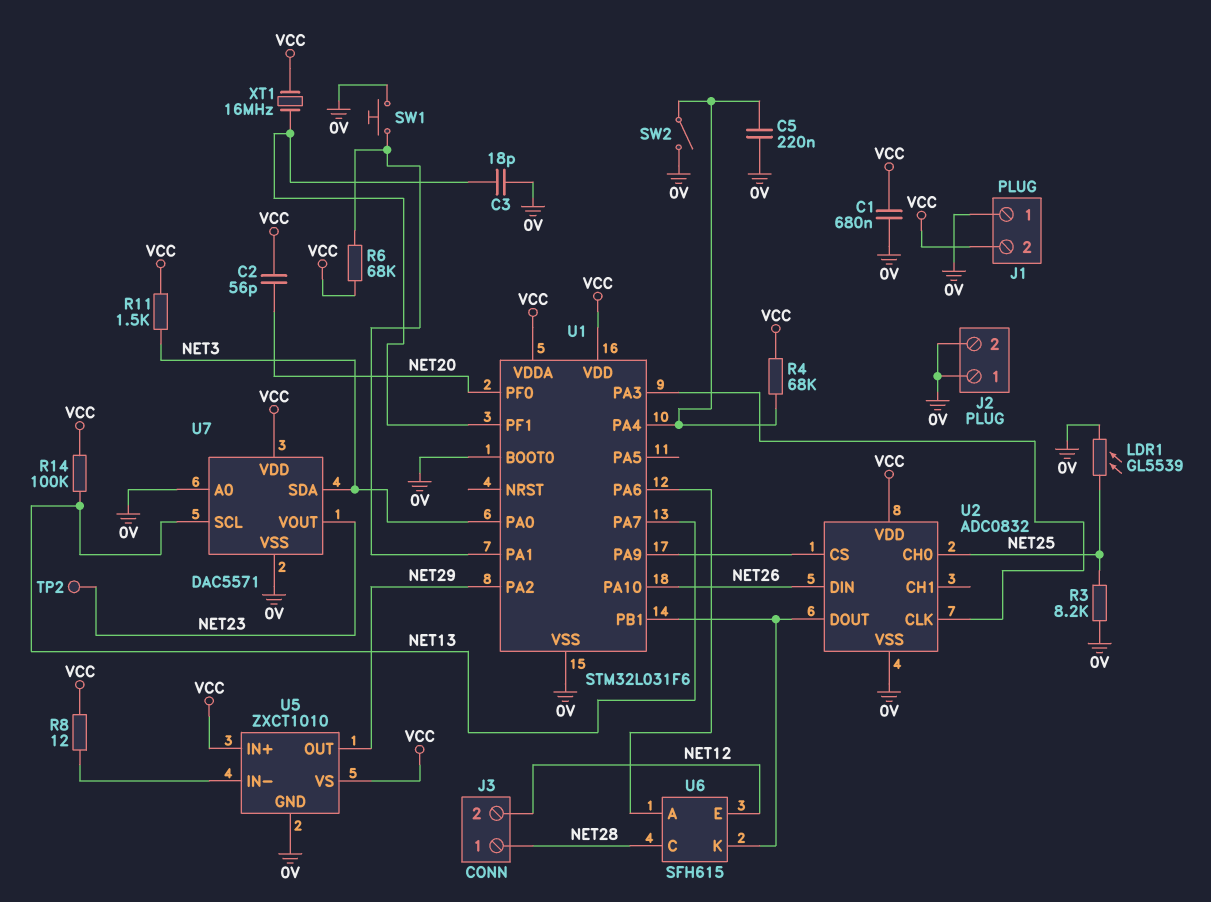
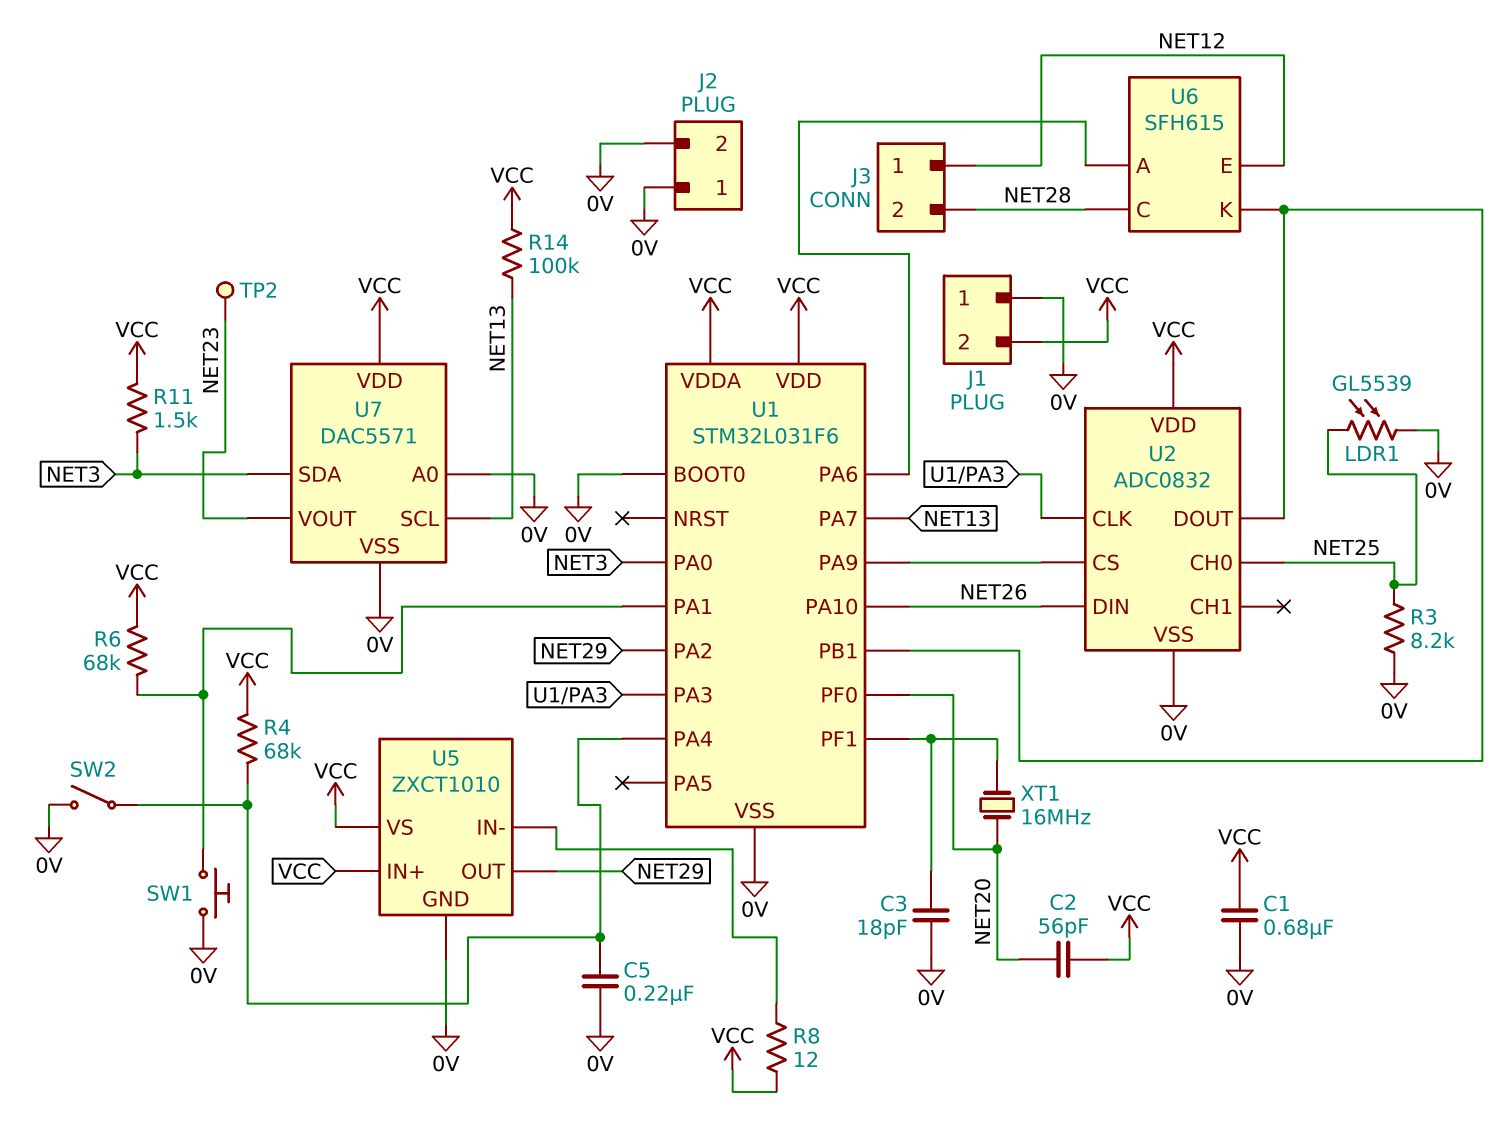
J3 pin 1: NET28 -> NET12
J3 pin 2: NET12 -> NET28
XT1: 16MHz (U1/PF1, VCC) -> 16MHz (NET20, U1/PF1)

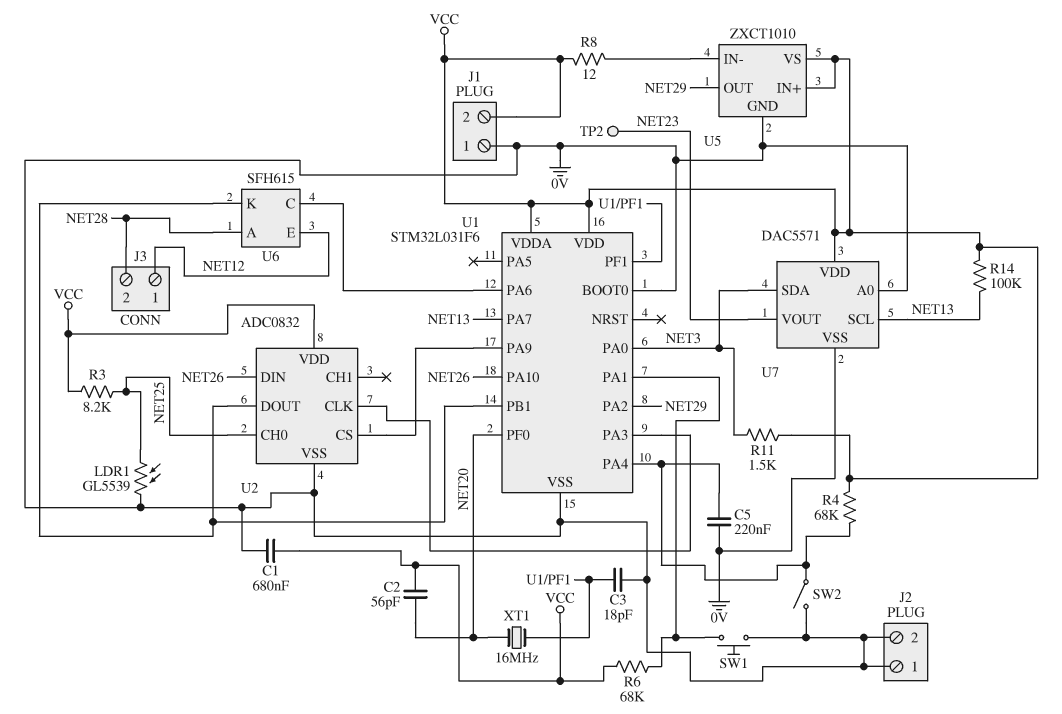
R3: 8.2k (0V, NET25) -> 8.2k (NET25, VCC)
U6 pin A: U1/PA6 -> NET28
U6 pin C: NET28 -> U1/PA6

